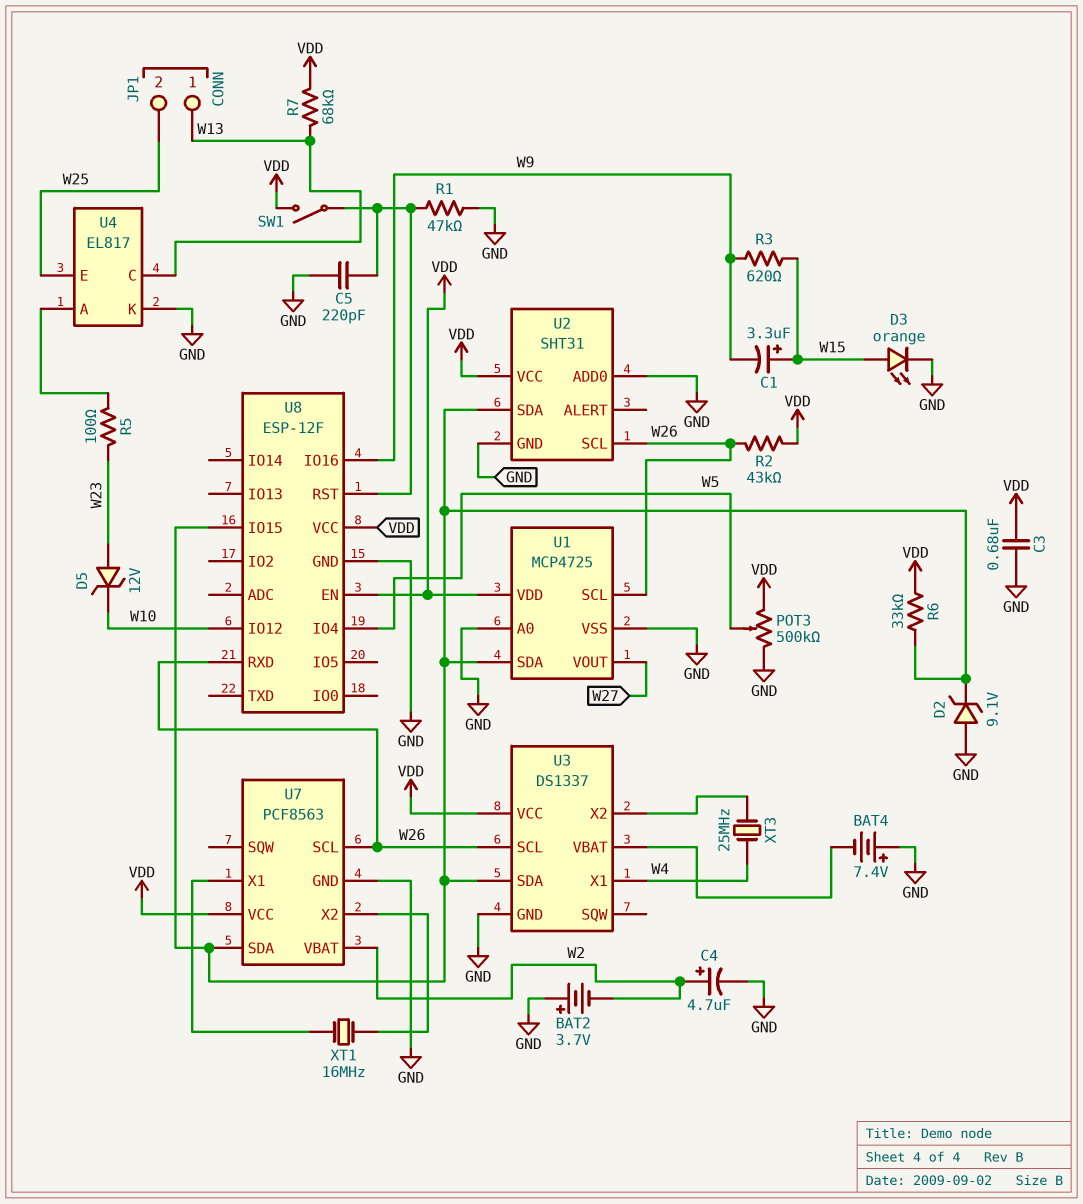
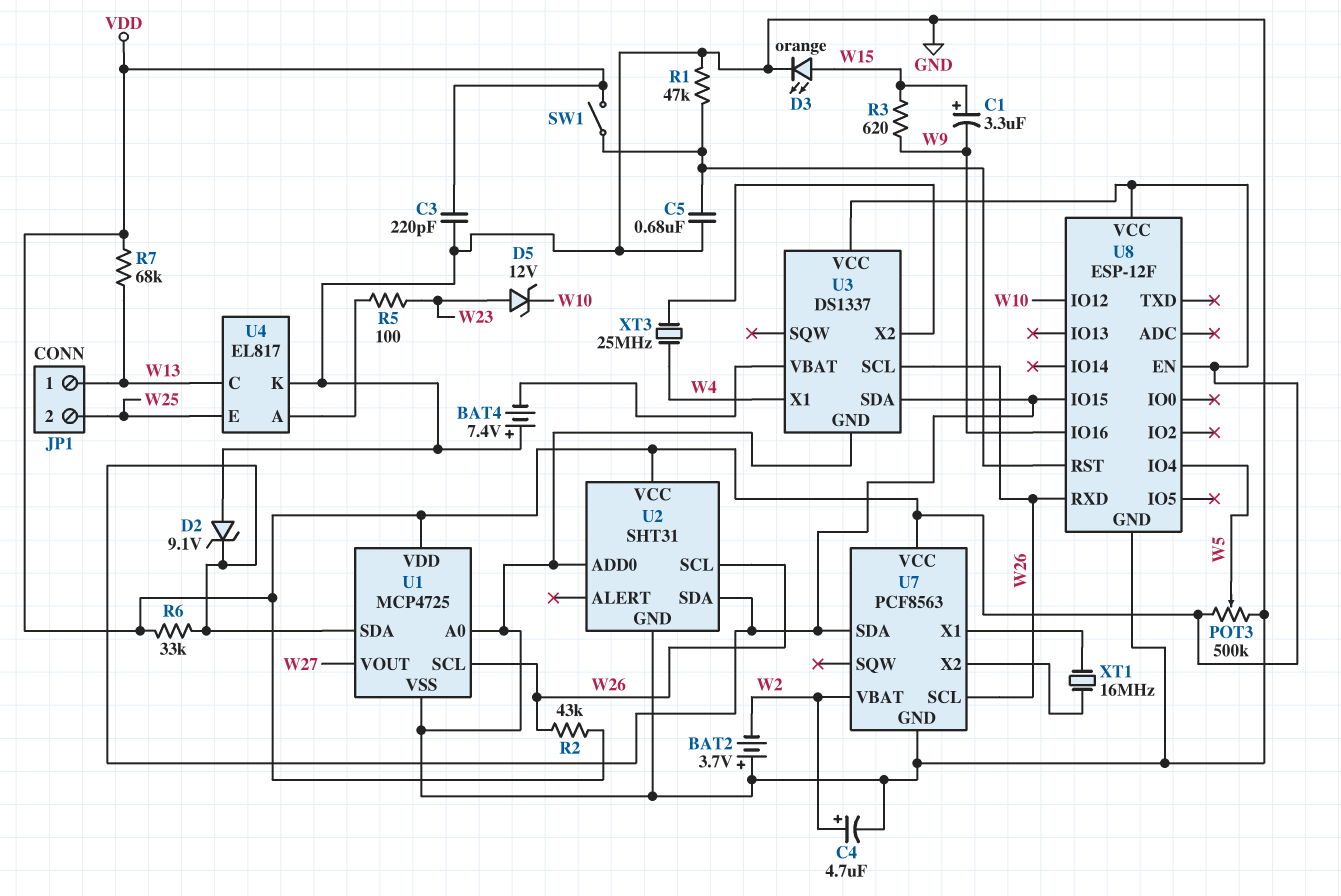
C3: 680nF (GND, VDD) -> 220pF (GND, VDD)
C5: 220pF (GND, U8/RST) -> 680nF (GND, U8/RST)

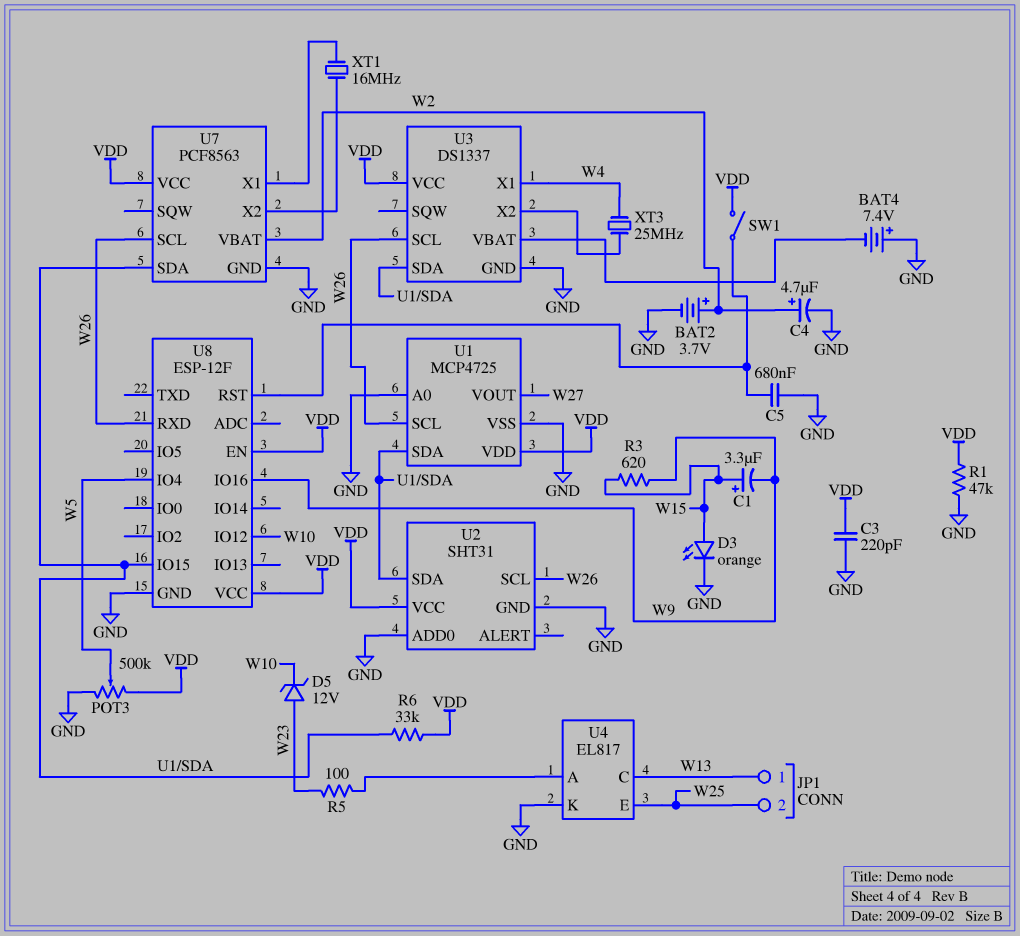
BAT2: 3.7V (plus GND, minus W2) -> 3.7V (plus W2, minus GND)
D2: zener 9.1V (A GND, K U1/SDA) -> none
R1: 47k (GND, U8/RST) -> 47k (GND, VDD)
R2: 43k (VDD, W26) -> none
R7: 68k (VDD, W13) -> none

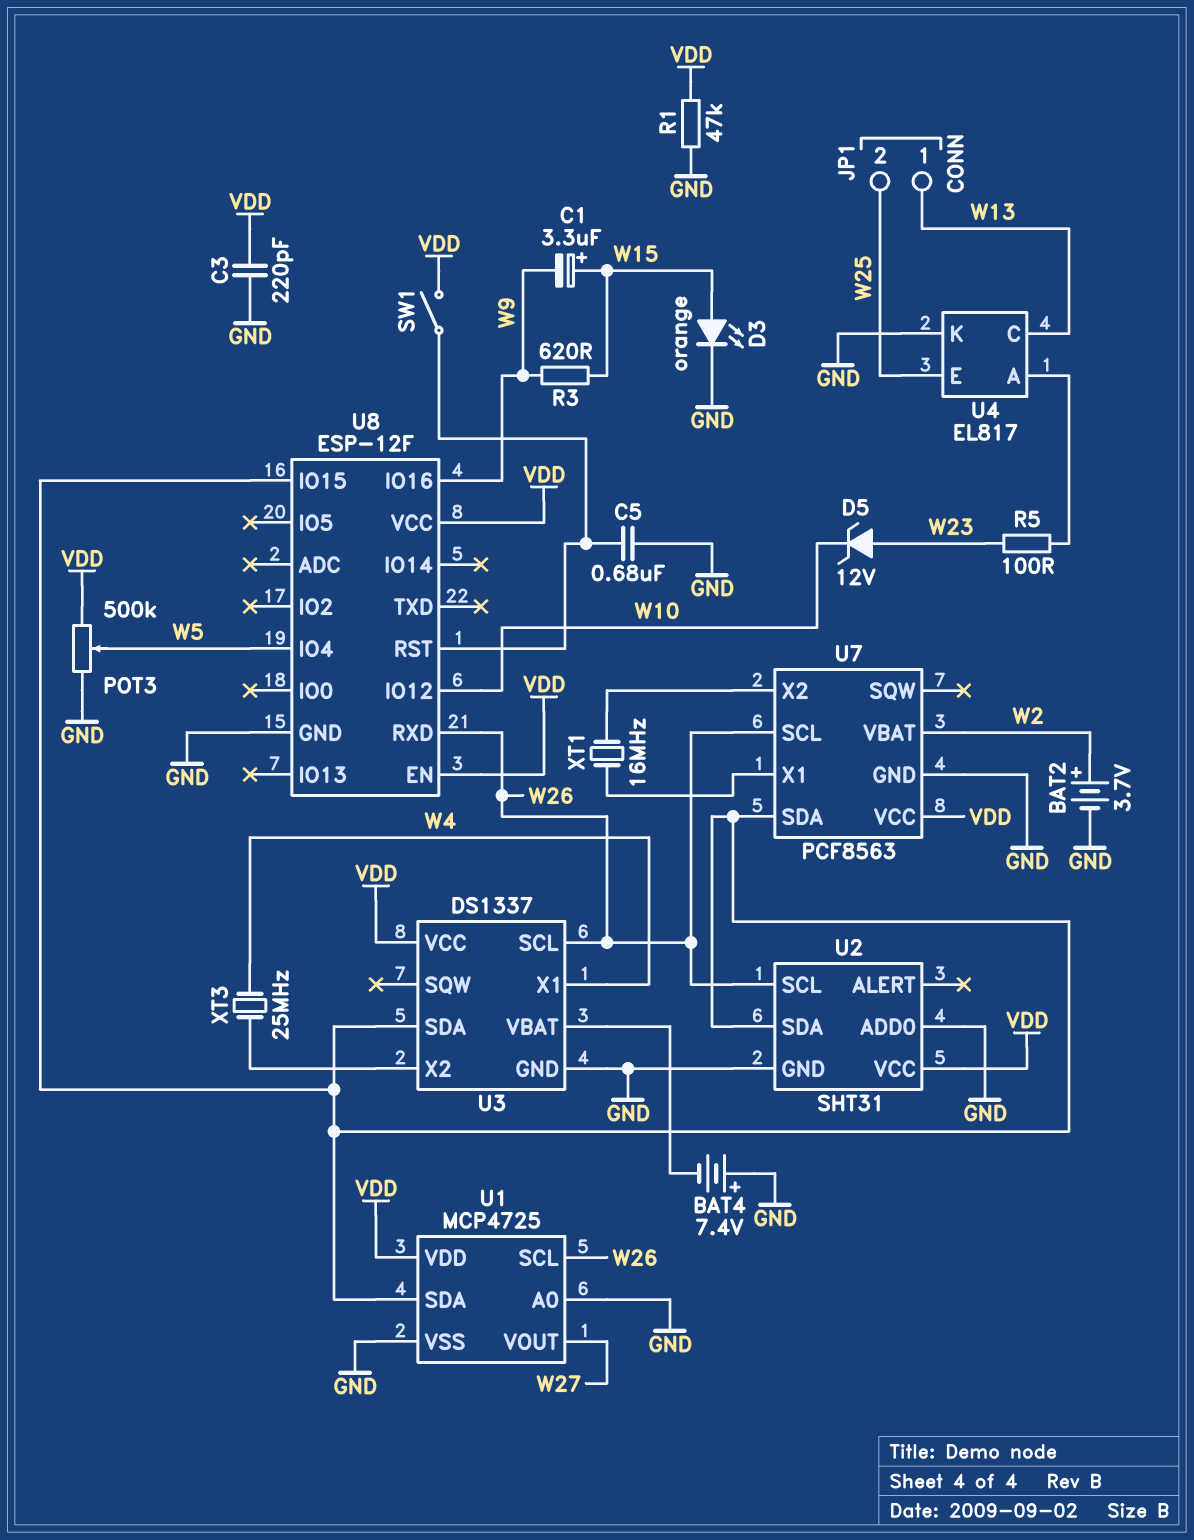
C4: 4.7uF (plus W2, minus GND) -> none
R6: 33k (U1/SDA, VDD) -> none

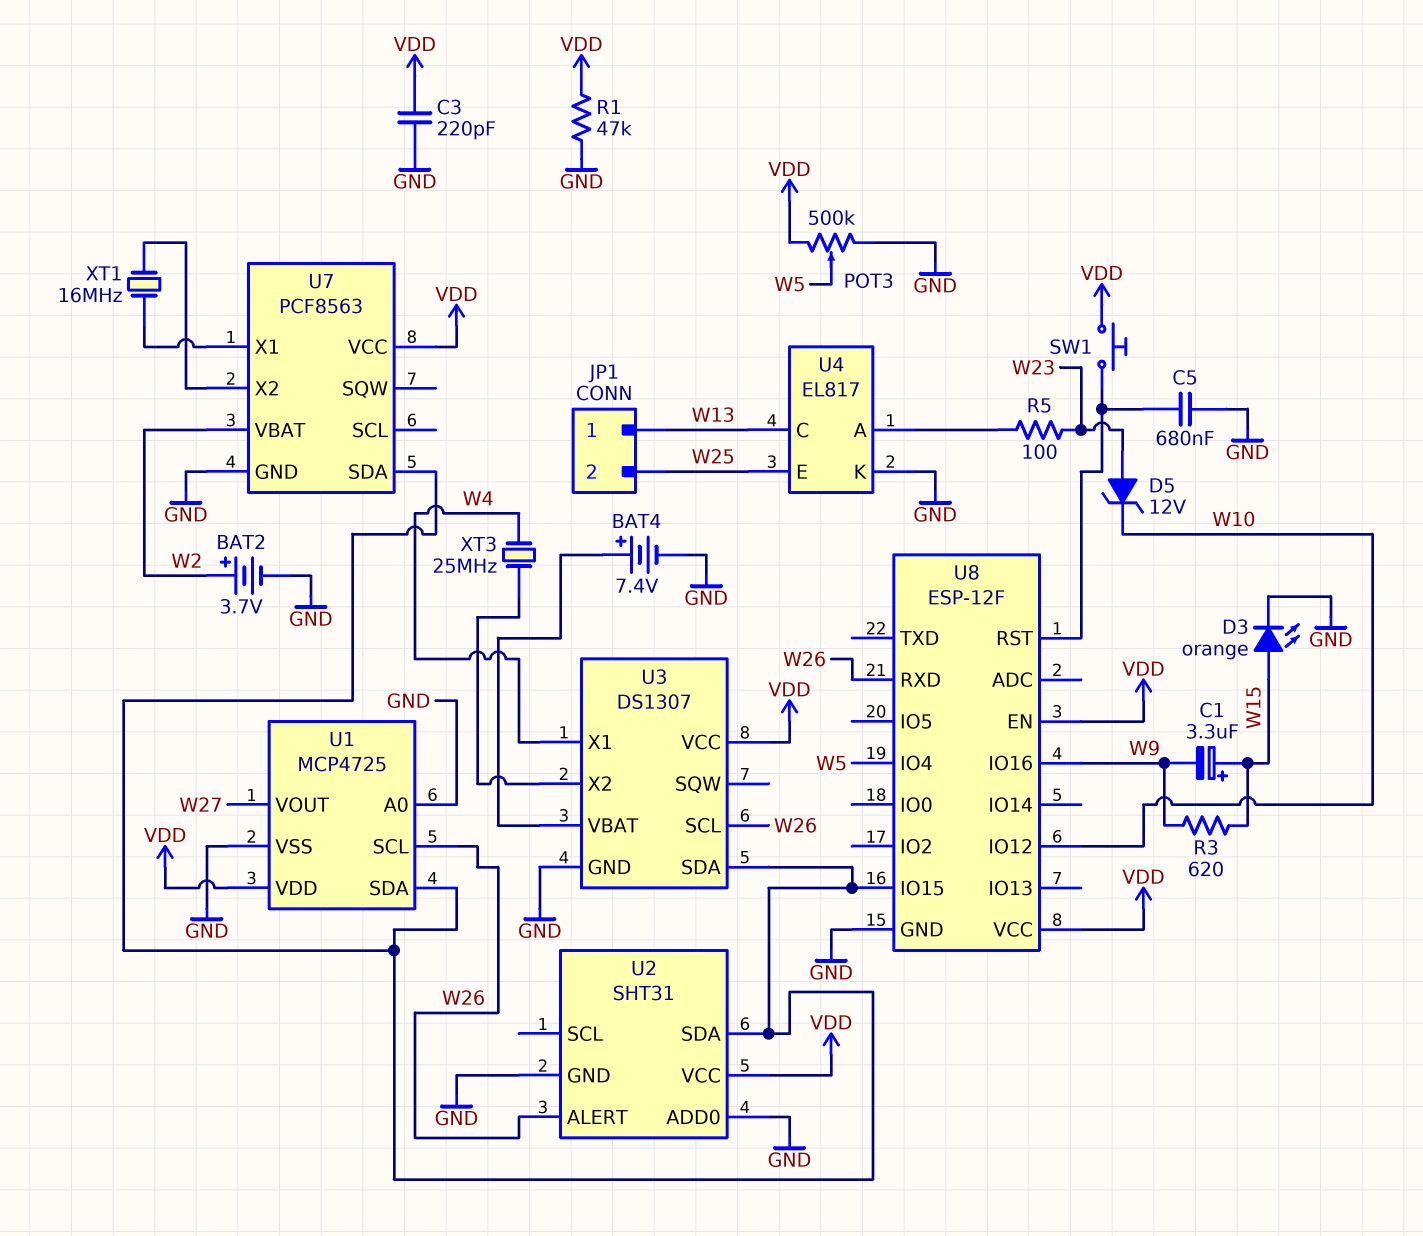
BAT4: 7.4V (plus GND, minus U3/VBAT) -> 7.4V (plus U3/VBAT, minus GND)
SW1: switch (U8/RST, VDD) -> button (U8/RST, VDD)
U2 pin ALERT: none -> W26
U2 pin SCL: W26 -> none
U3: DS1337 -> DS1307
U7 pin SCL: W26 -> none

